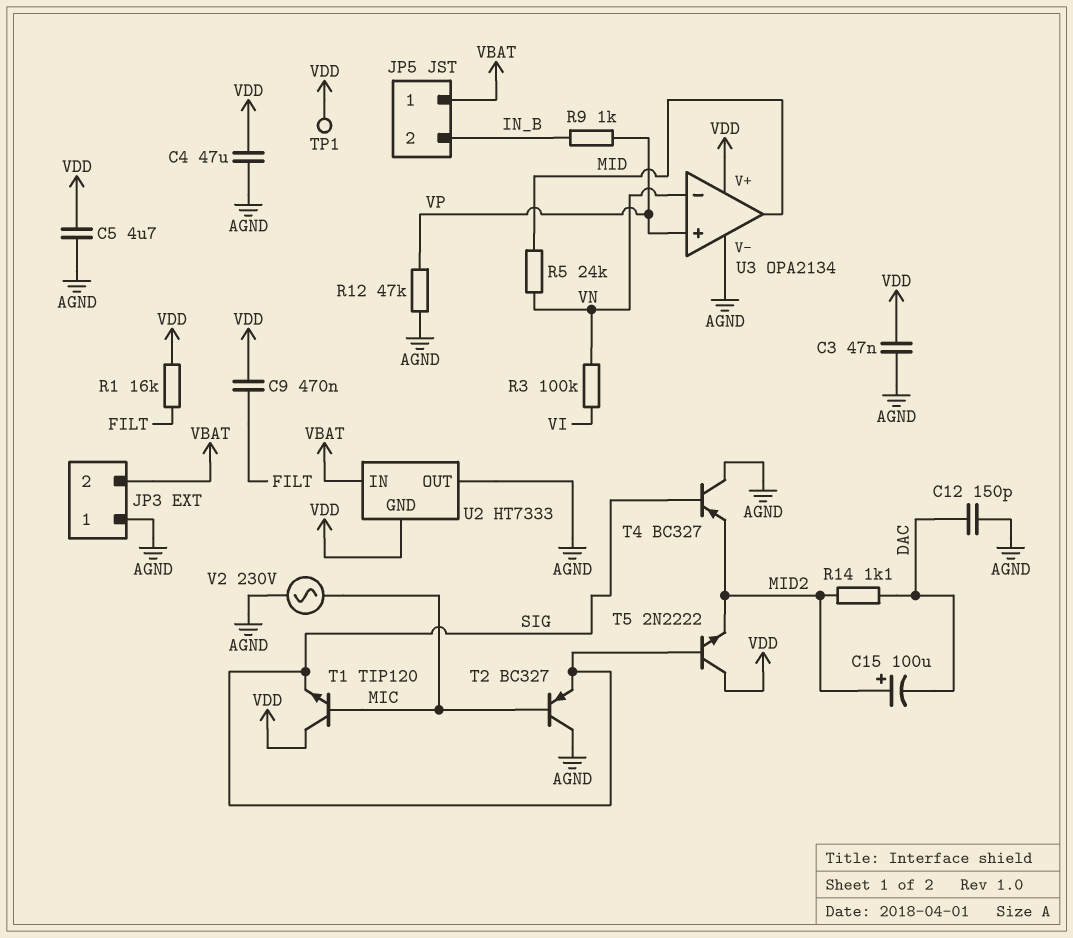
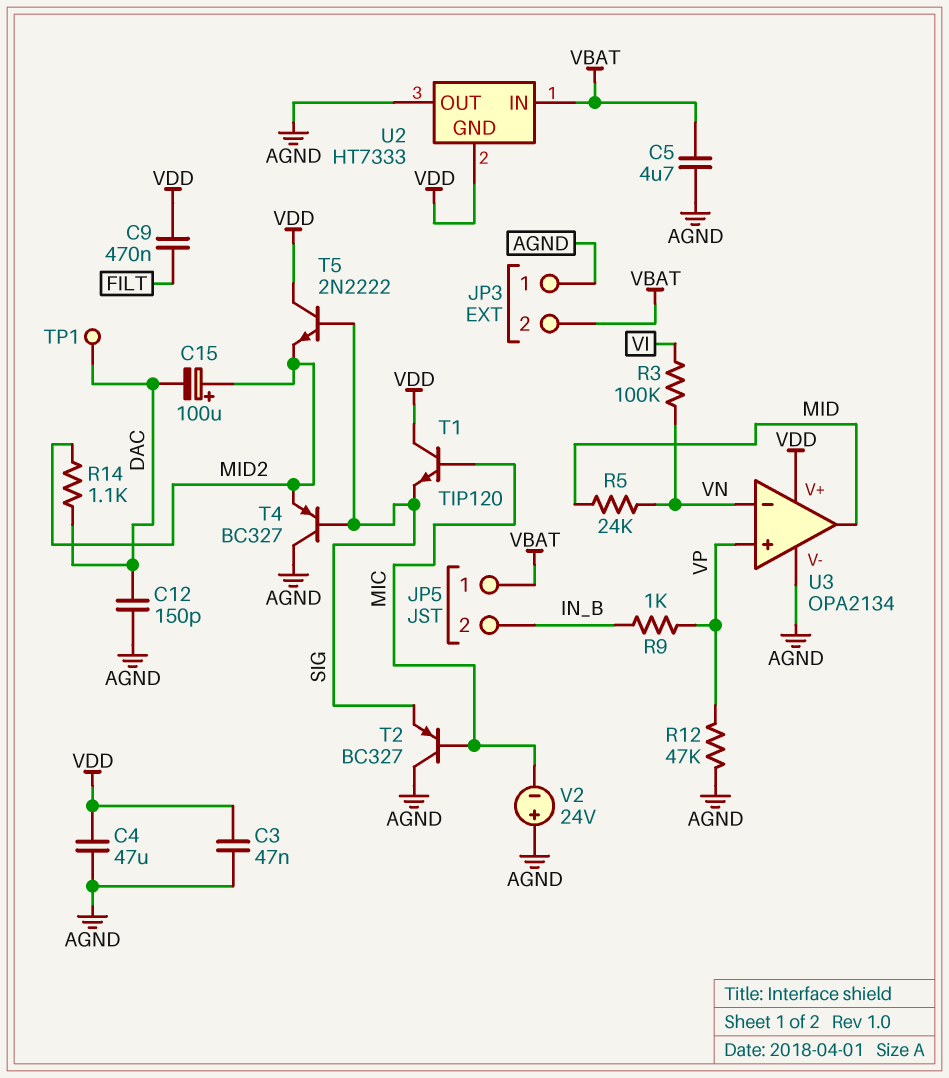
C5: 4.7uF (AGND, VDD) -> 4.7uF (AGND, VBAT)
R1: 16k (FILT, VDD) -> none
TP1: test point (VDD) -> test point (DAC)
V2: AC 230V (AGND, MIC) -> 24V (plus AGND, minus MIC)

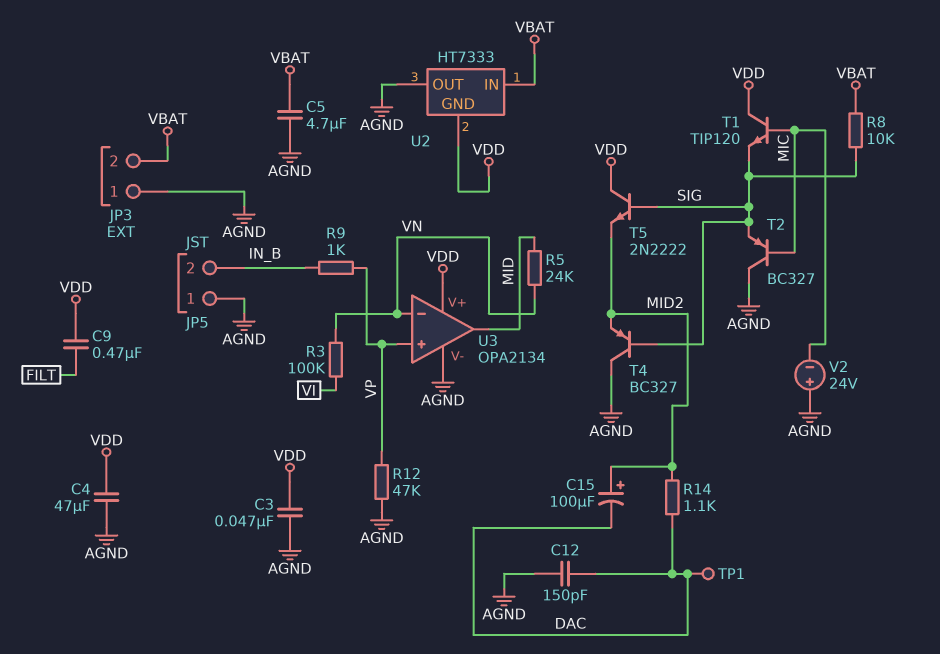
JP5 pin 1: VBAT -> AGND
R8: none -> 10k (SIG, VBAT)

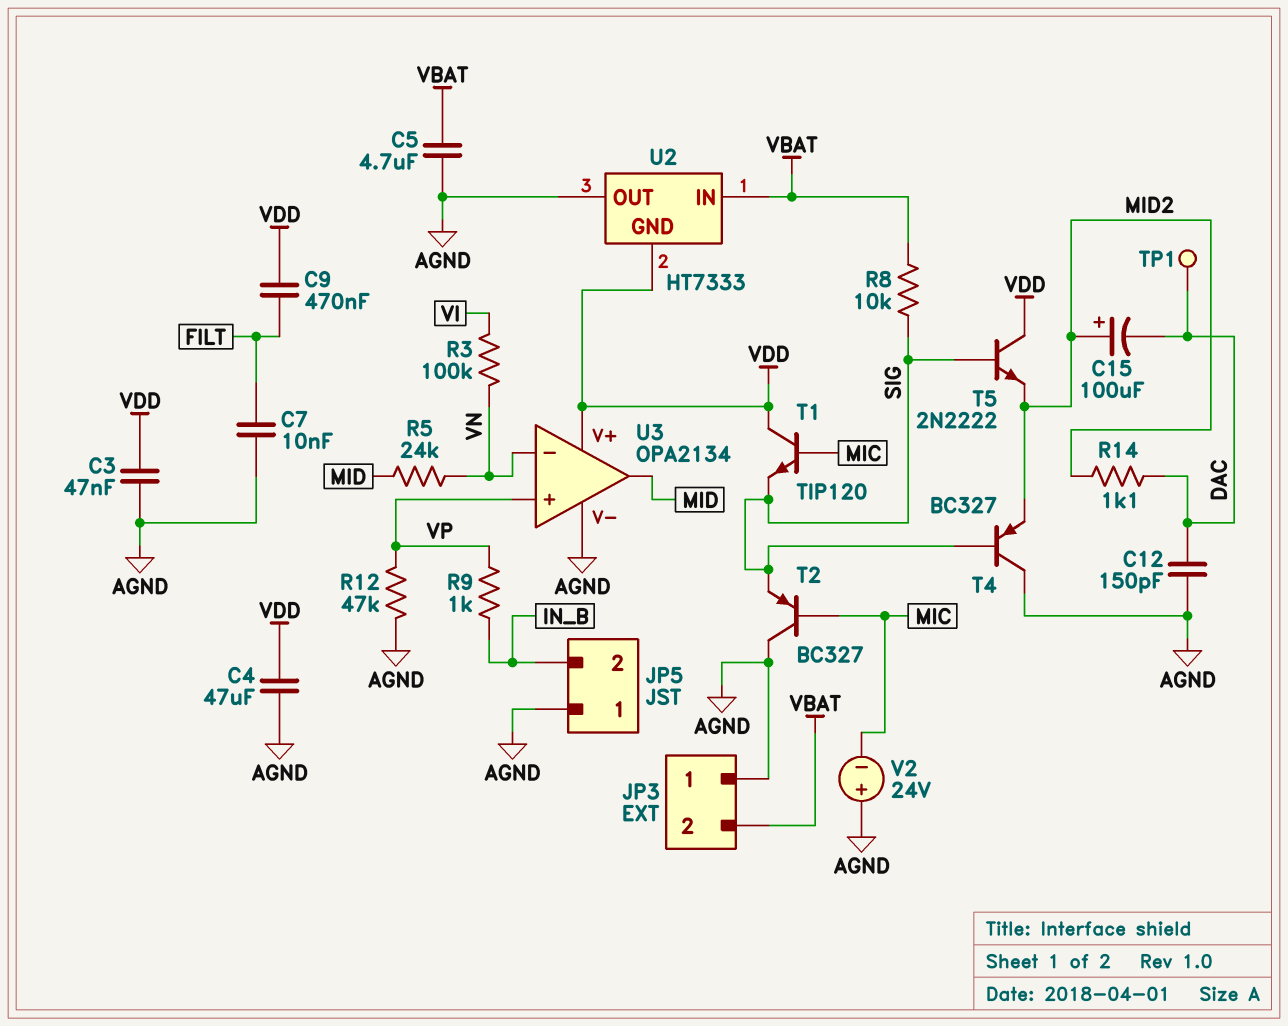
C7: none -> 10nF (AGND, FILT)

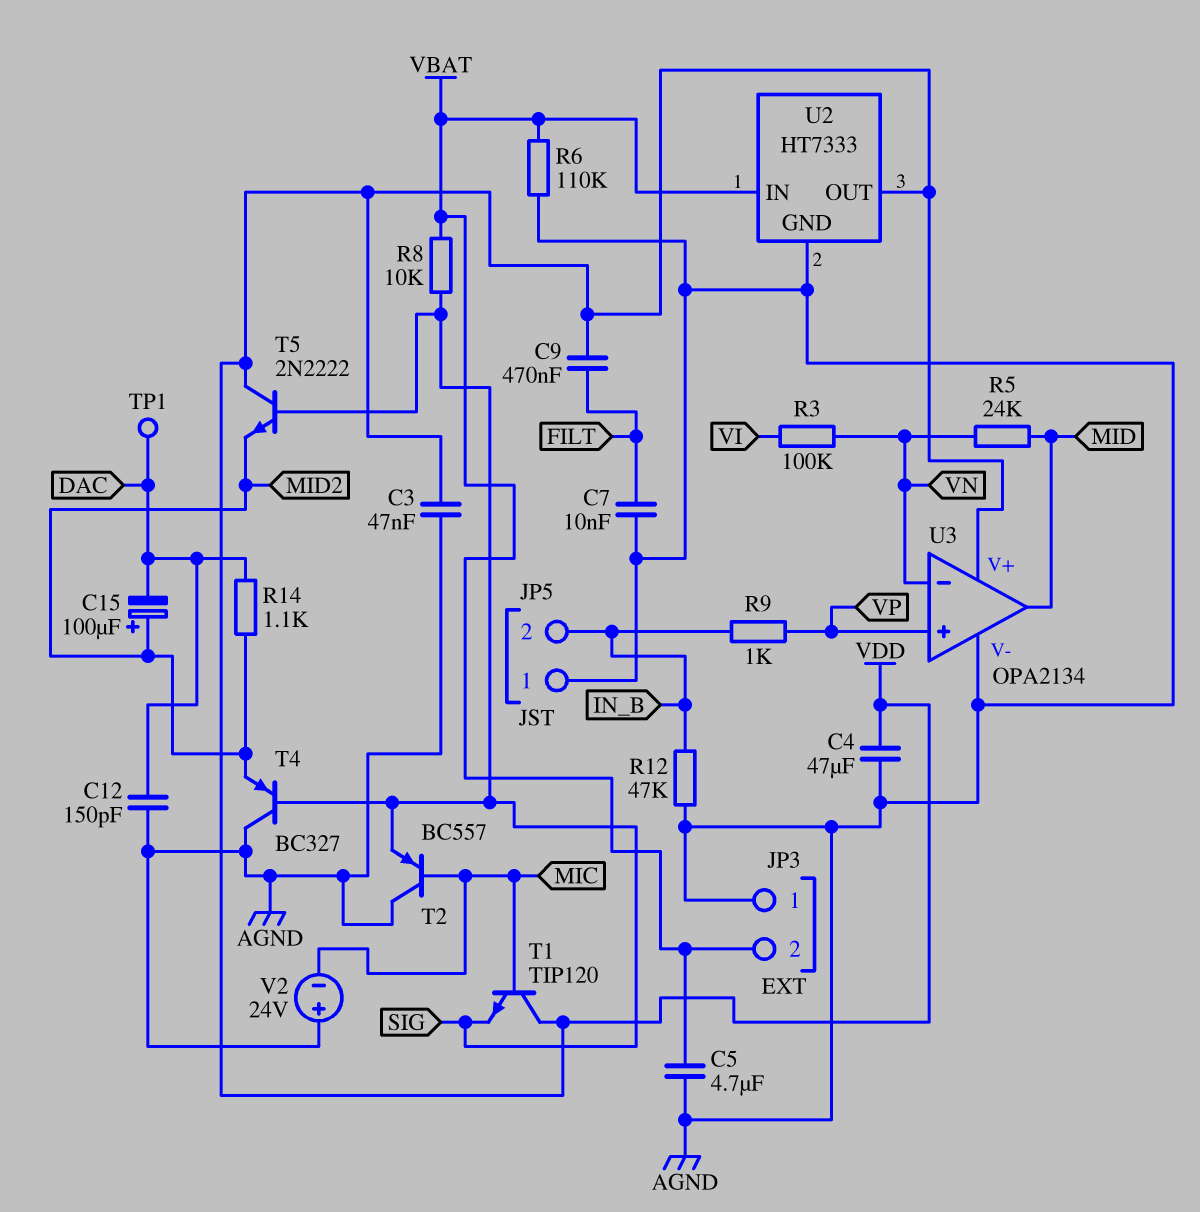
R6: none -> 110k (AGND, VBAT)
R12: 47k (AGND, VP) -> 47k (AGND, IN_B)
T2: PNP BC327 (B MIC, C AGND, E SIG) -> PNP BC557 (B MIC, C AGND, E SIG)
U2 pin GND: VDD -> AGND
U2 pin OUT: AGND -> VDD

